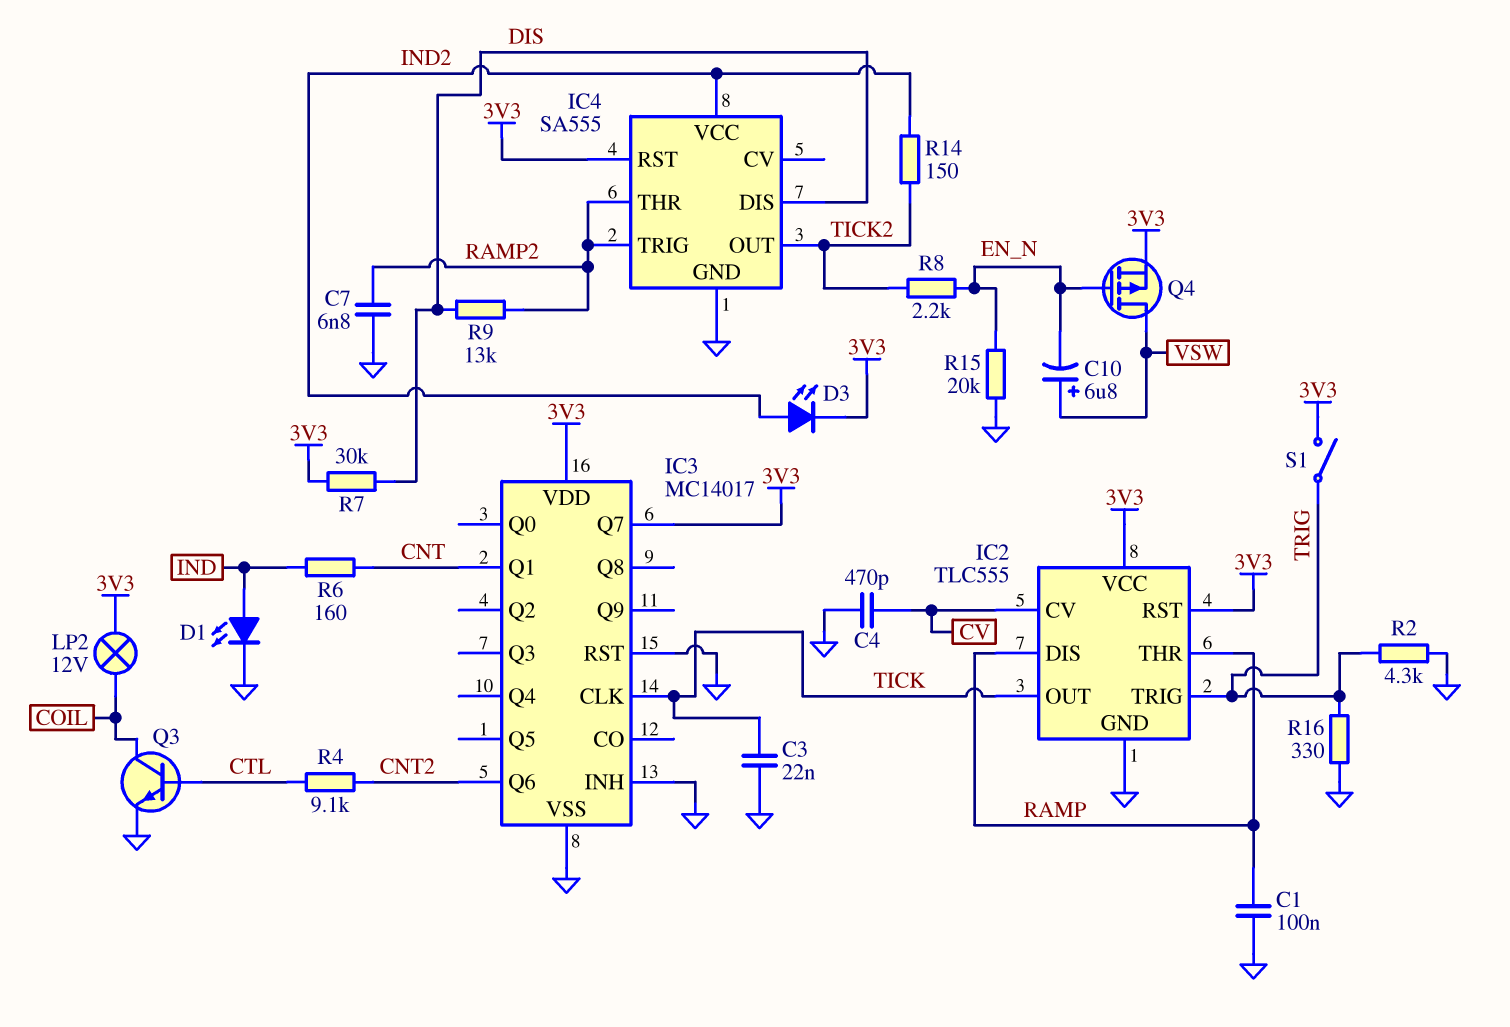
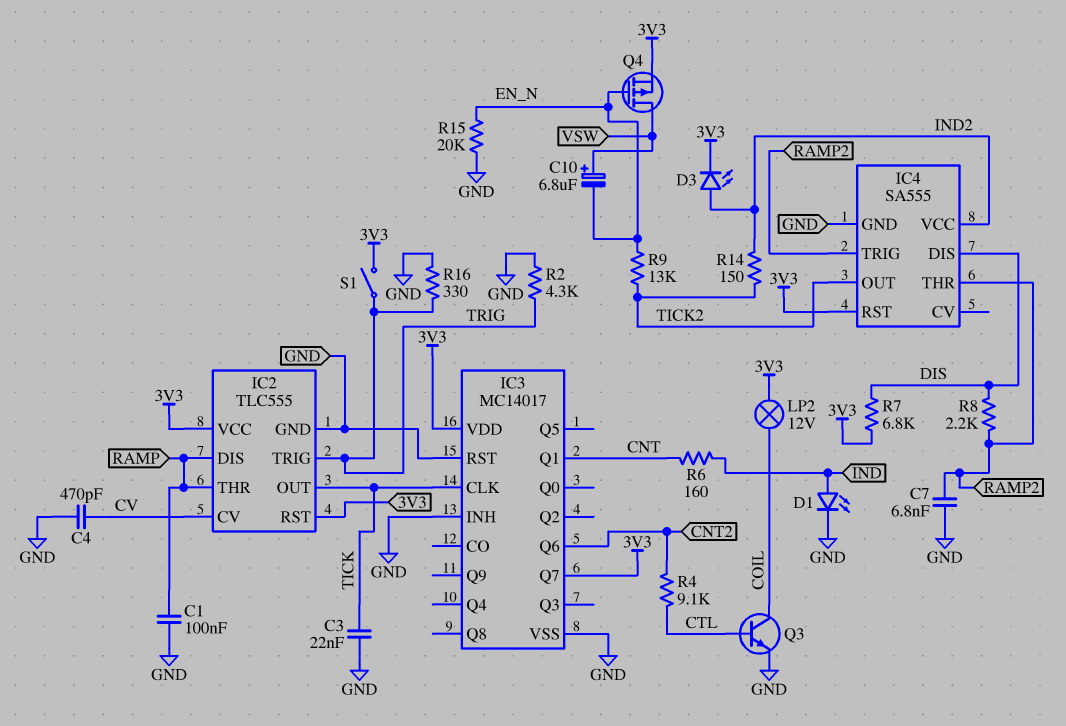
R7: 30k (3V3, DIS) -> 6.8k (3V3, DIS)
R8: 2.2k (EN_N, TICK2) -> 2.2k (DIS, RAMP2)
R9: 13k (DIS, RAMP2) -> 13k (EN_N, TICK2)

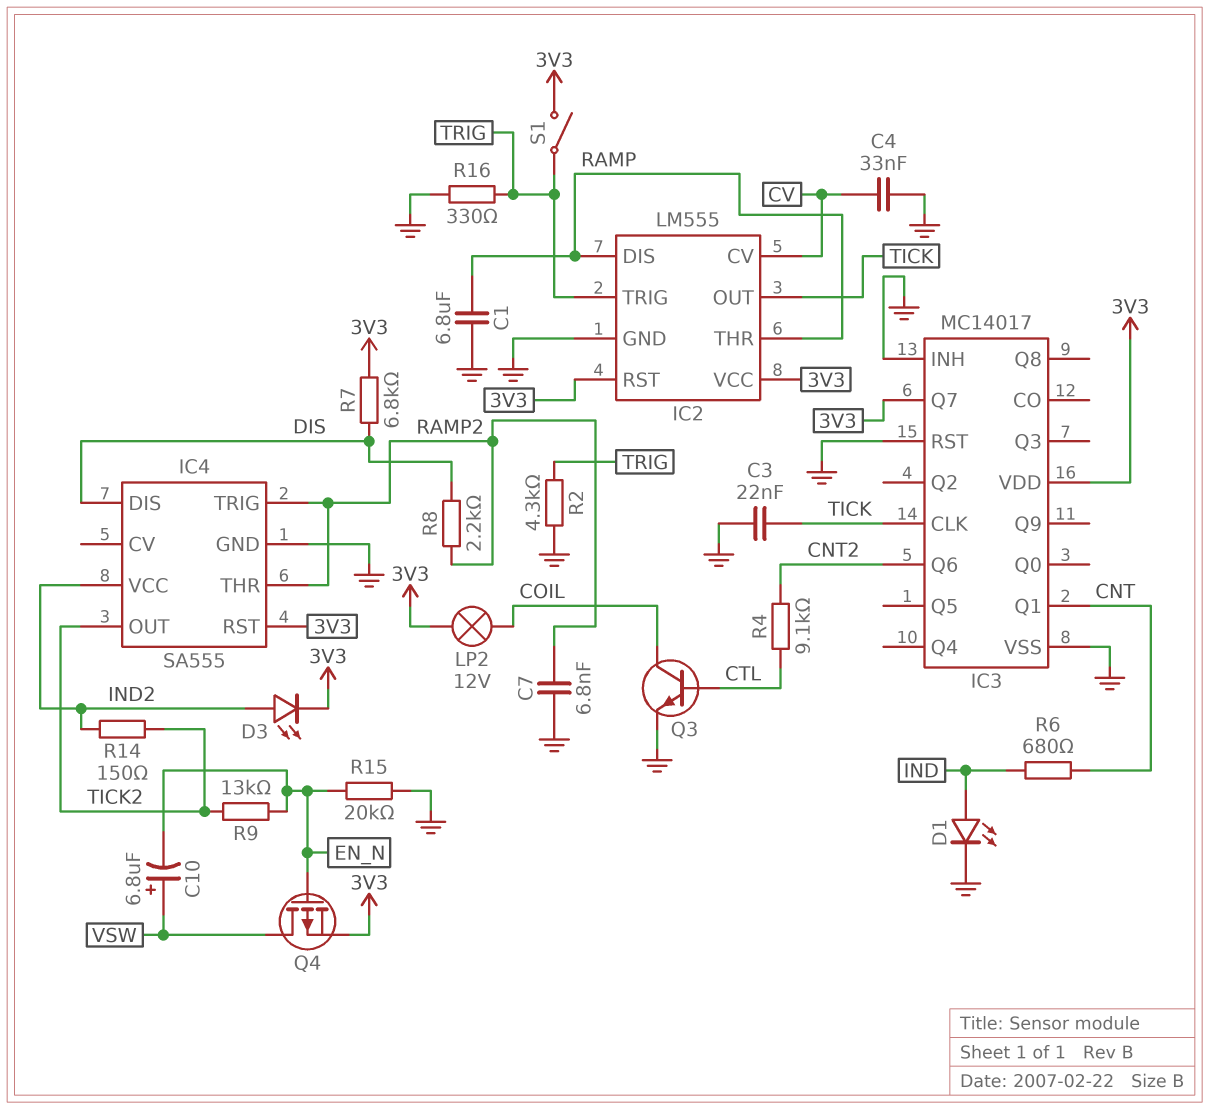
C1: 100nF (GND, RAMP) -> 6.8uF (GND, RAMP)
C4: 470pF (CV, GND) -> 33nF (CV, GND)
IC2: TLC555 -> LM555
R6: 160 (CNT, IND) -> 680 (CNT, IND)

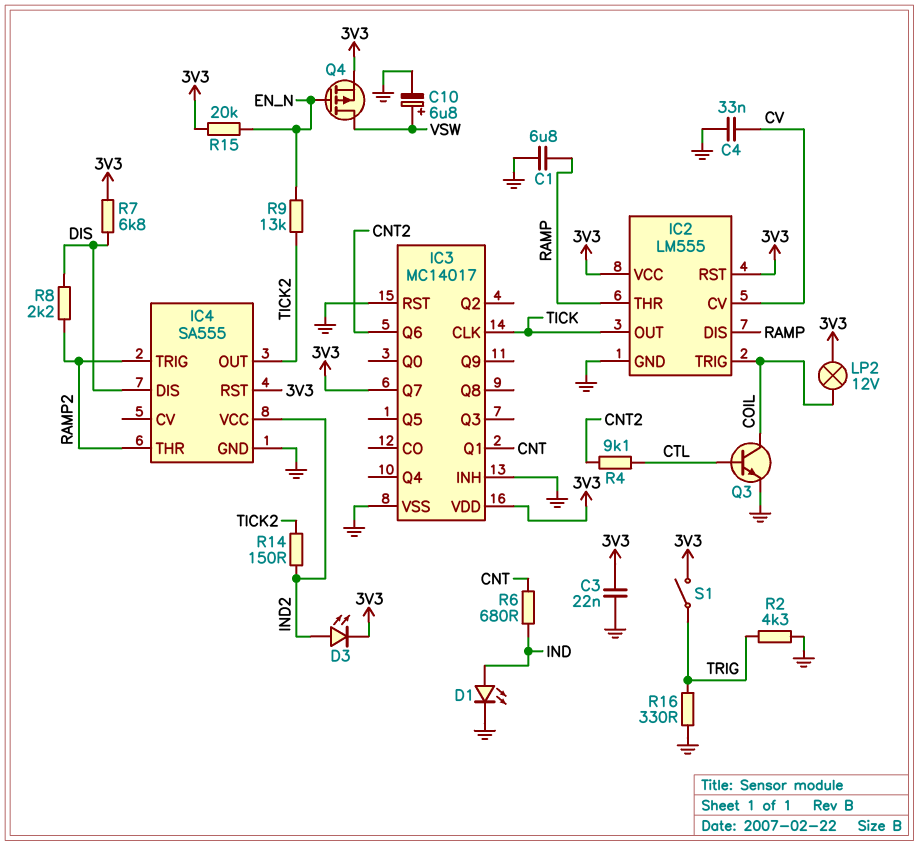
C3: 22nF (GND, TICK) -> 22nF (3V3, GND)
C7: 6.8nF (GND, RAMP2) -> none
C10: 6.8uF (plus VSW, minus EN_N) -> 6.8uF (plus VSW, minus GND)
IC2 pin TRIG: TRIG -> COIL
R15: 20k (EN_N, GND) -> 20k (3V3, EN_N)

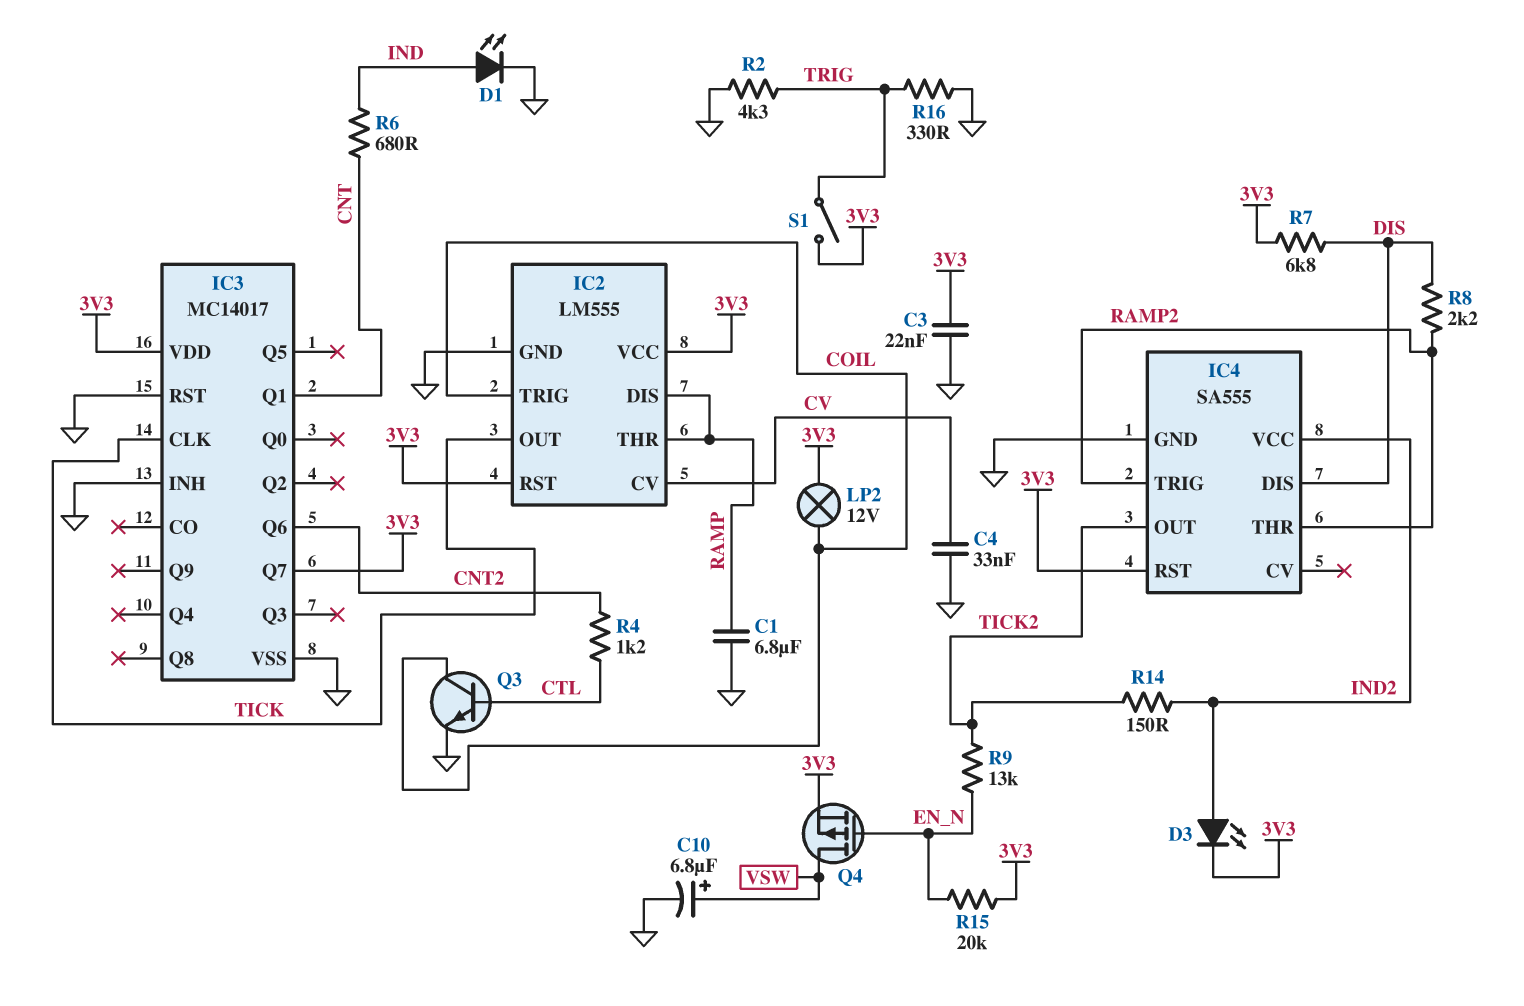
R4: 9.1k (CNT2, CTL) -> 1.2k (CNT2, CTL)

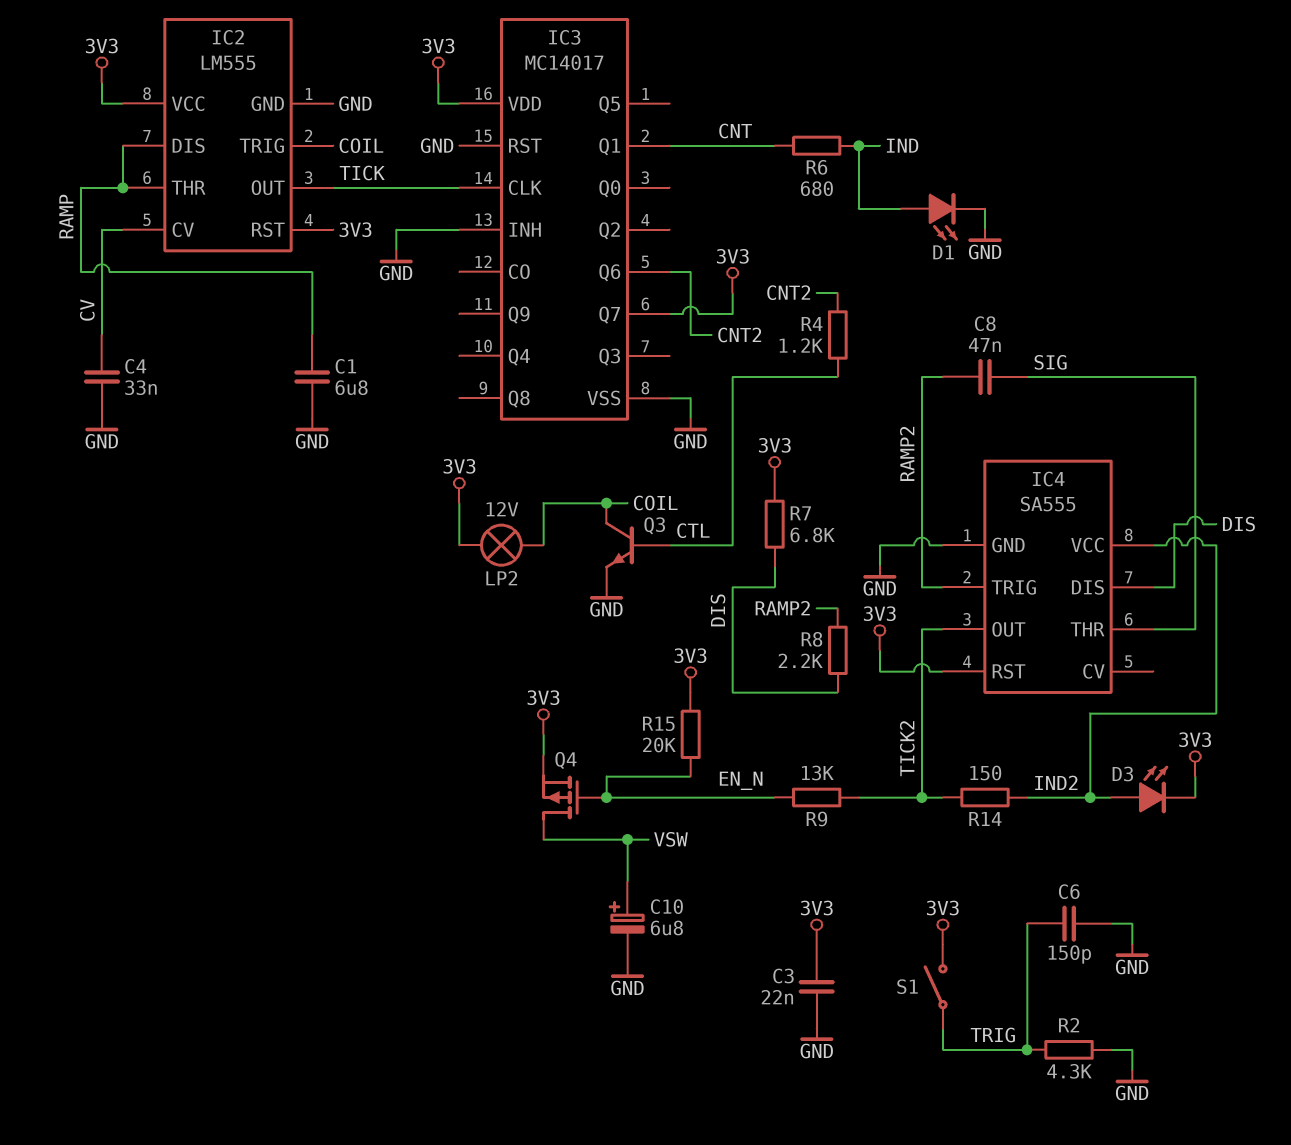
C6: none -> 150pF (GND, TRIG)
C8: none -> 47nF (RAMP2, SIG)
IC4 pin THR: RAMP2 -> SIG
R16: 330 (GND, TRIG) -> none

